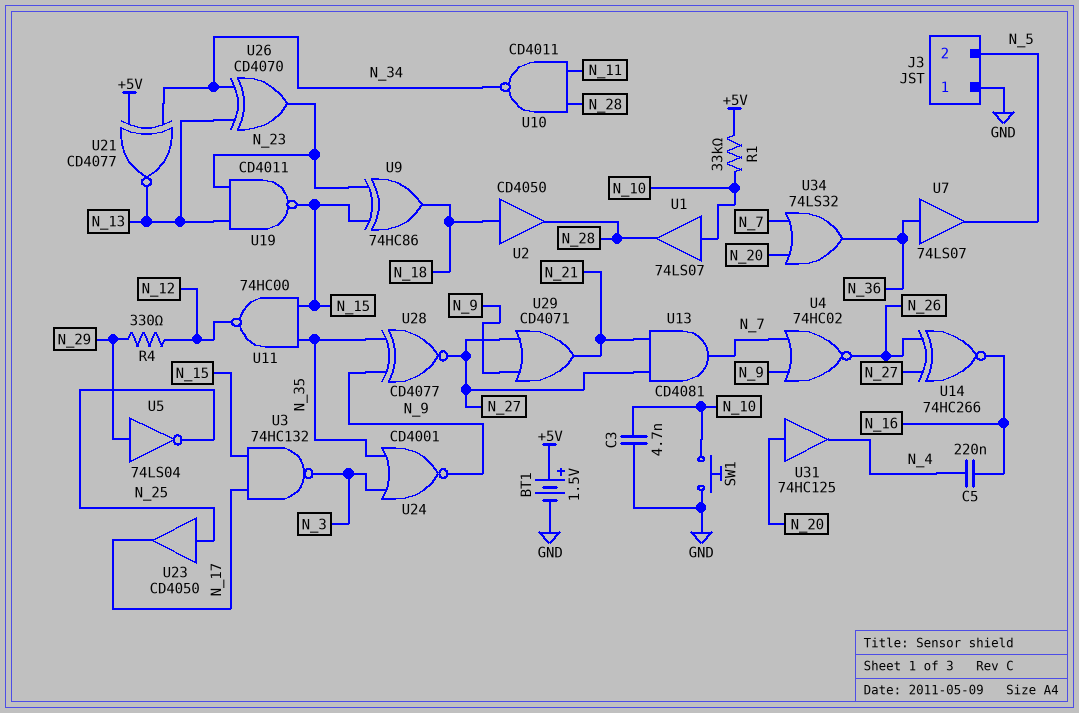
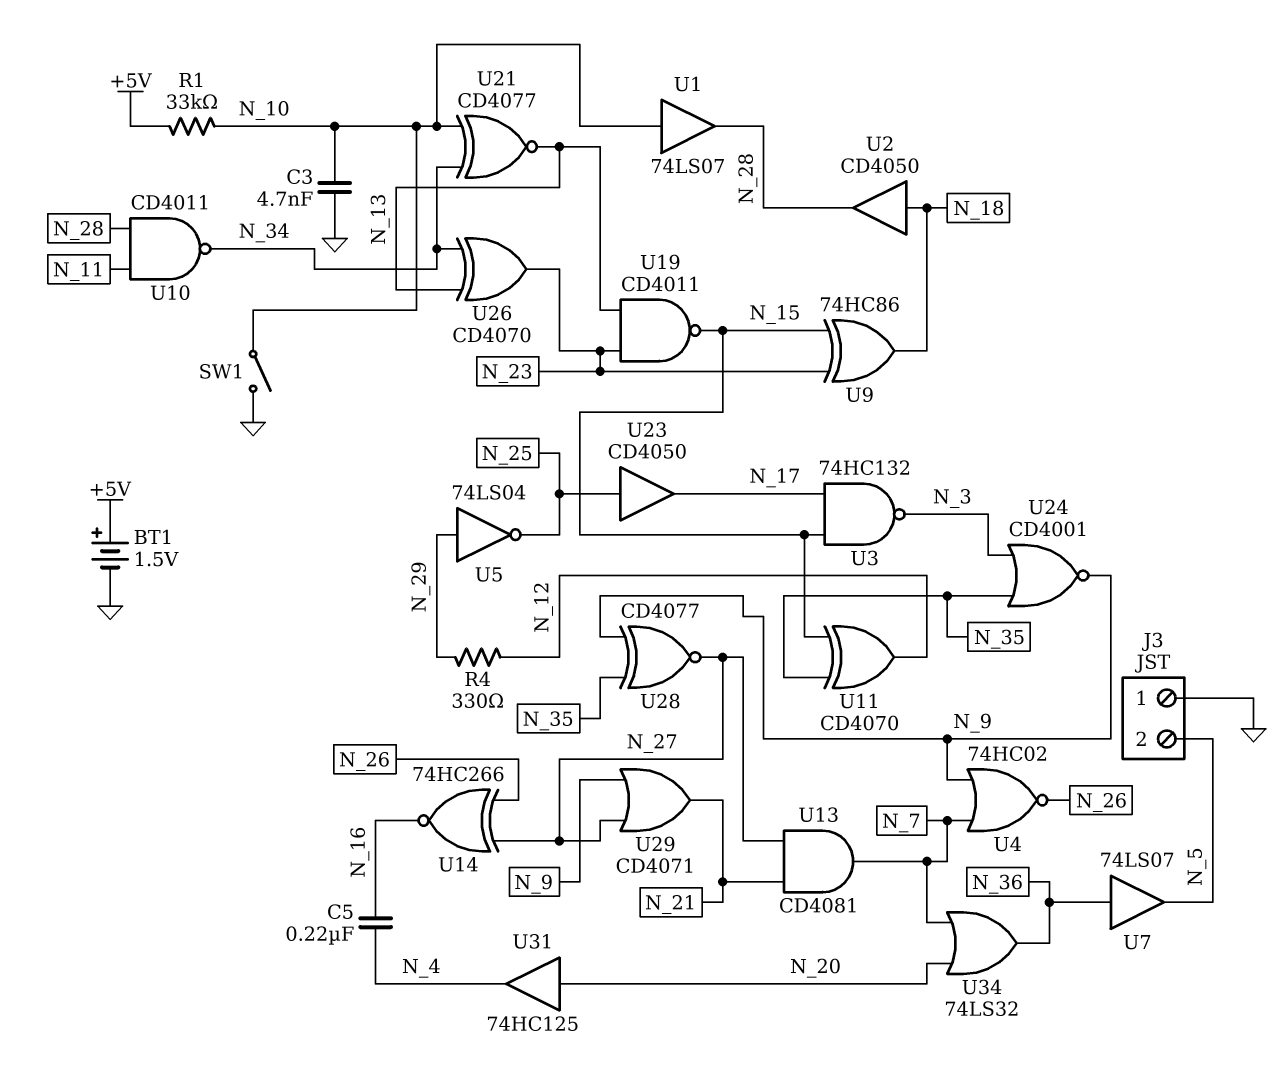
SW1: button (GND, N_10) -> switch (GND, N_10)
U11: NAND 74HC00 (in N_15, in N_35, out N_12) -> XOR CD4070 (in N_15, in N_35, out N_12)
U21: XNOR CD4077 (in +5V, in N_34, out N_13) -> XNOR CD4077 (in N_10, in N_34, out N_13)

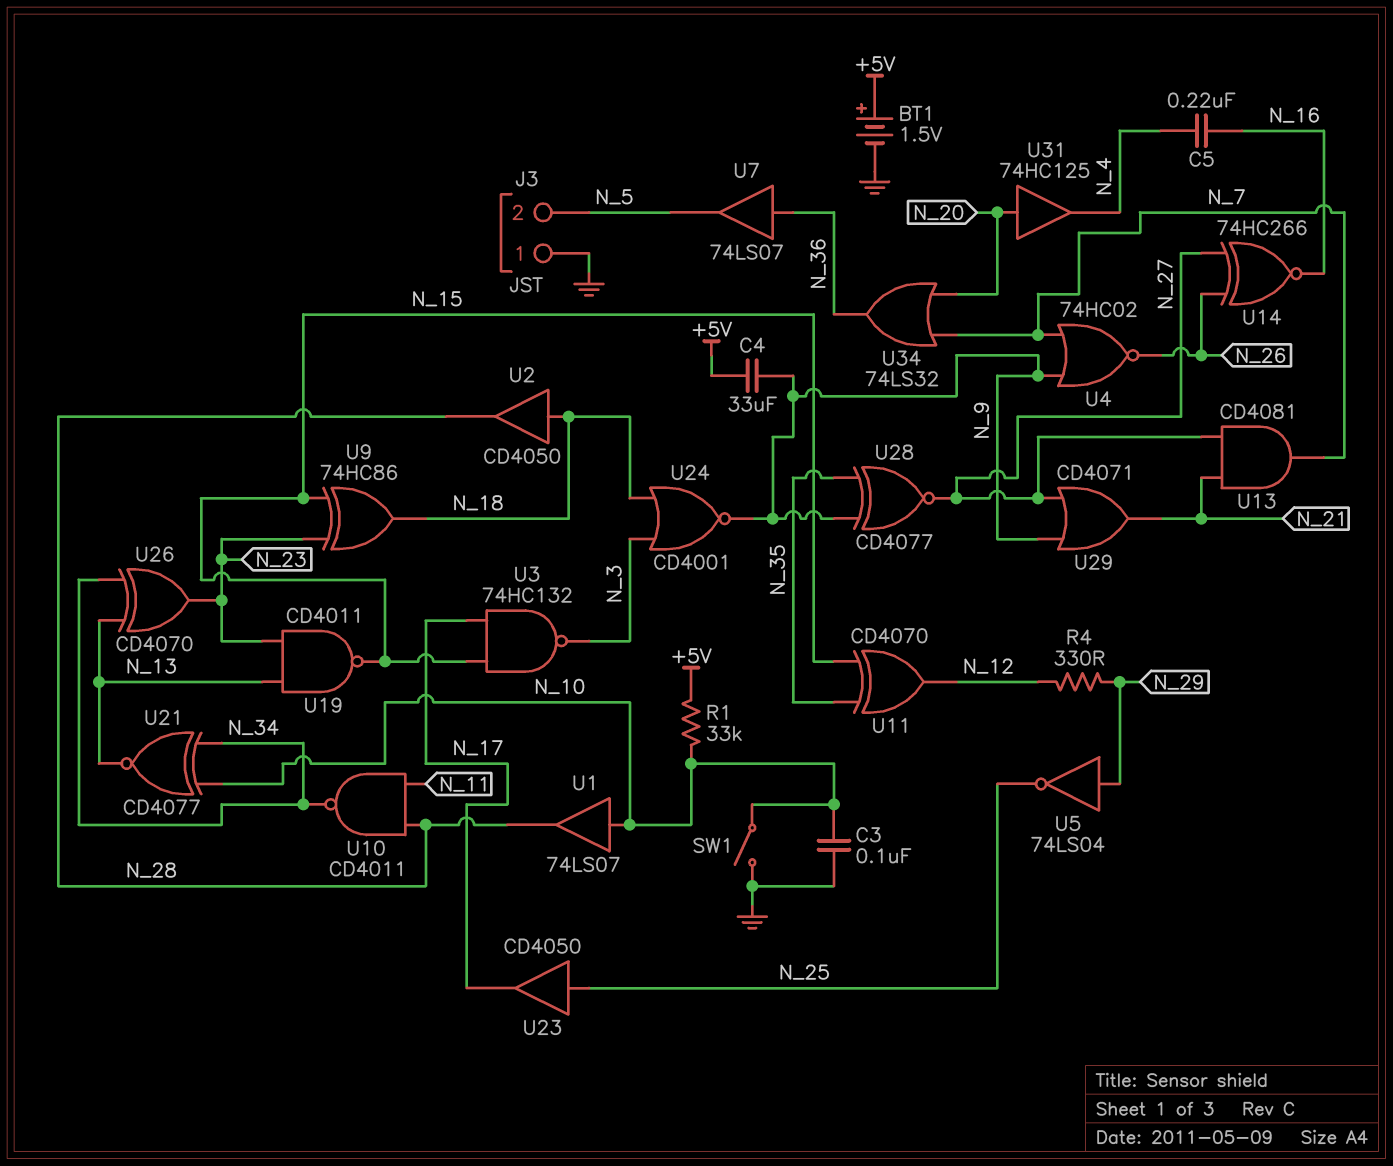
C3: 4.7nF (GND, N_10) -> 100nF (GND, N_10)
C4: none -> 33uF (+5V, N_9)
U24: NOR CD4001 (in N_3, in N_35, out N_9) -> NOR CD4001 (in N_3, in N_18, out N_9)

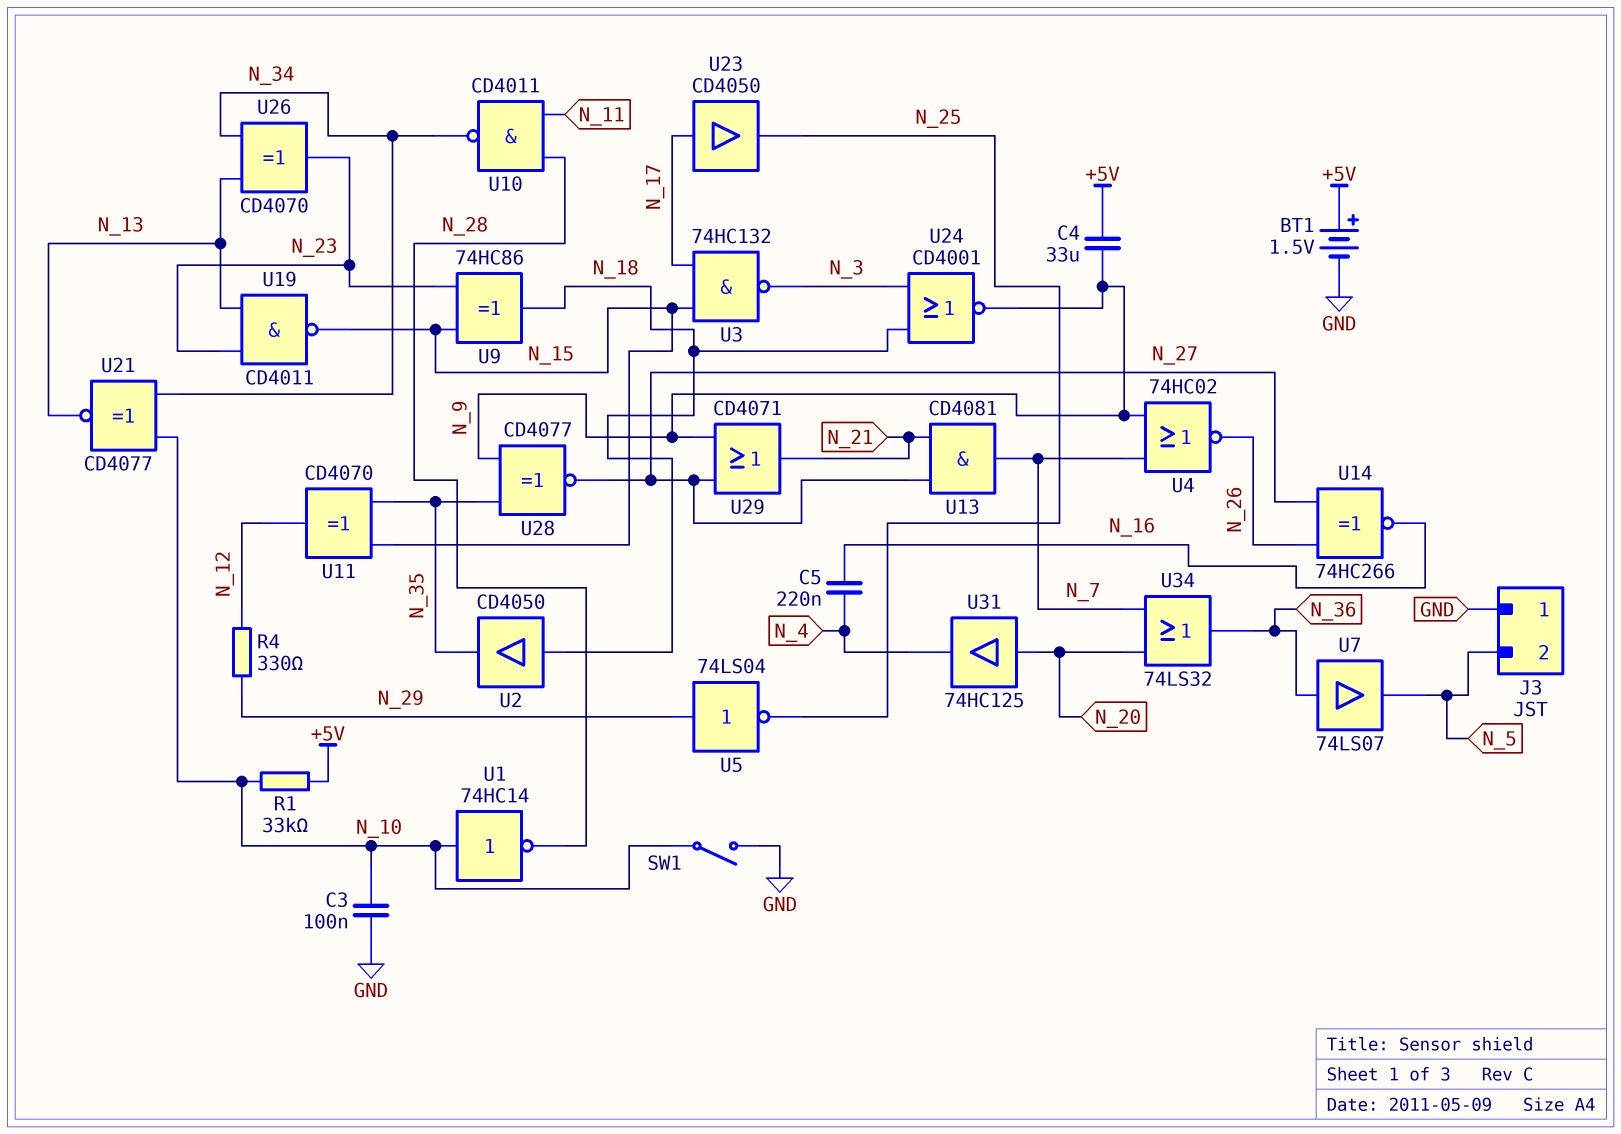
U1: buffer 74LS07 (in N_10, out N_28) -> NOT 74HC14 (in N_10, out N_28)
U2: buffer CD4050 (in N_18, out N_28) -> buffer CD4050 (in N_18, out N_35)
U23: buffer CD4050 (in N_25, out N_17) -> buffer CD4050 (in N_17, out N_25)

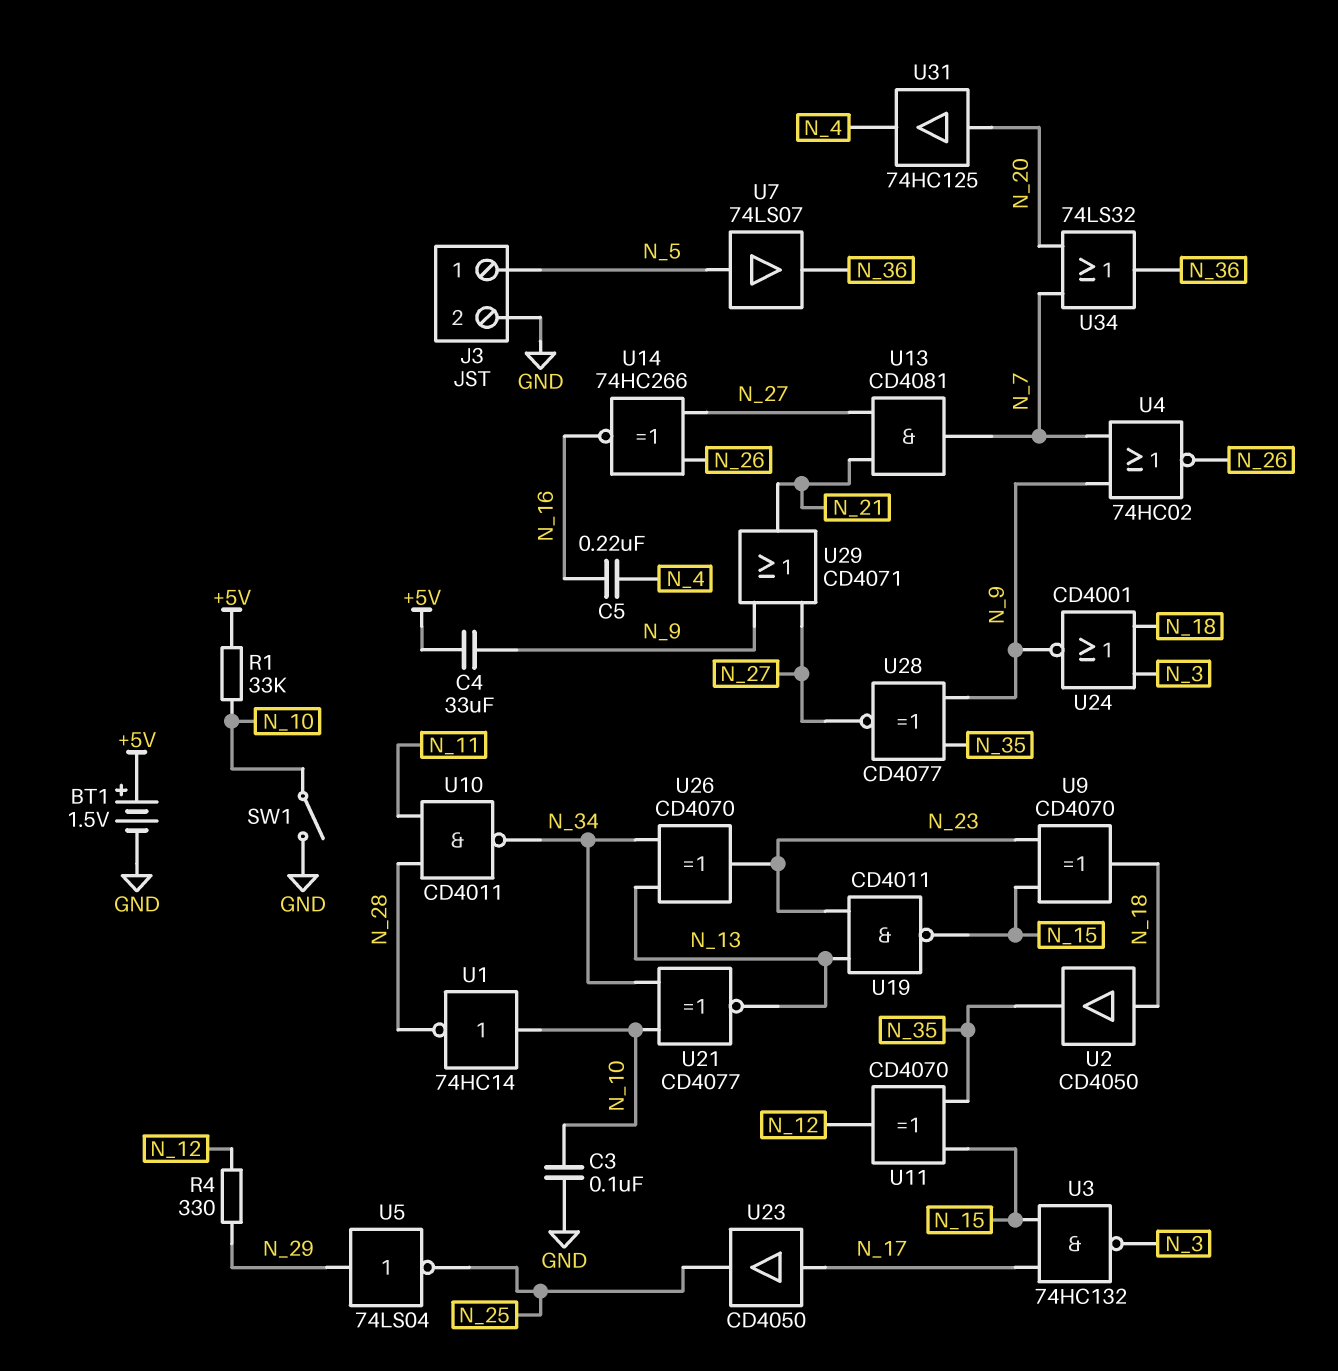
J3 pin 1: GND -> N_5
J3 pin 2: N_5 -> GND
U7: buffer 74LS07 (in N_36, out N_5) -> buffer 74LS07 (in N_5, out N_36)
U9: XOR 74HC86 (in N_15, in N_23, out N_18) -> XOR CD4070 (in N_15, in N_23, out N_18)

